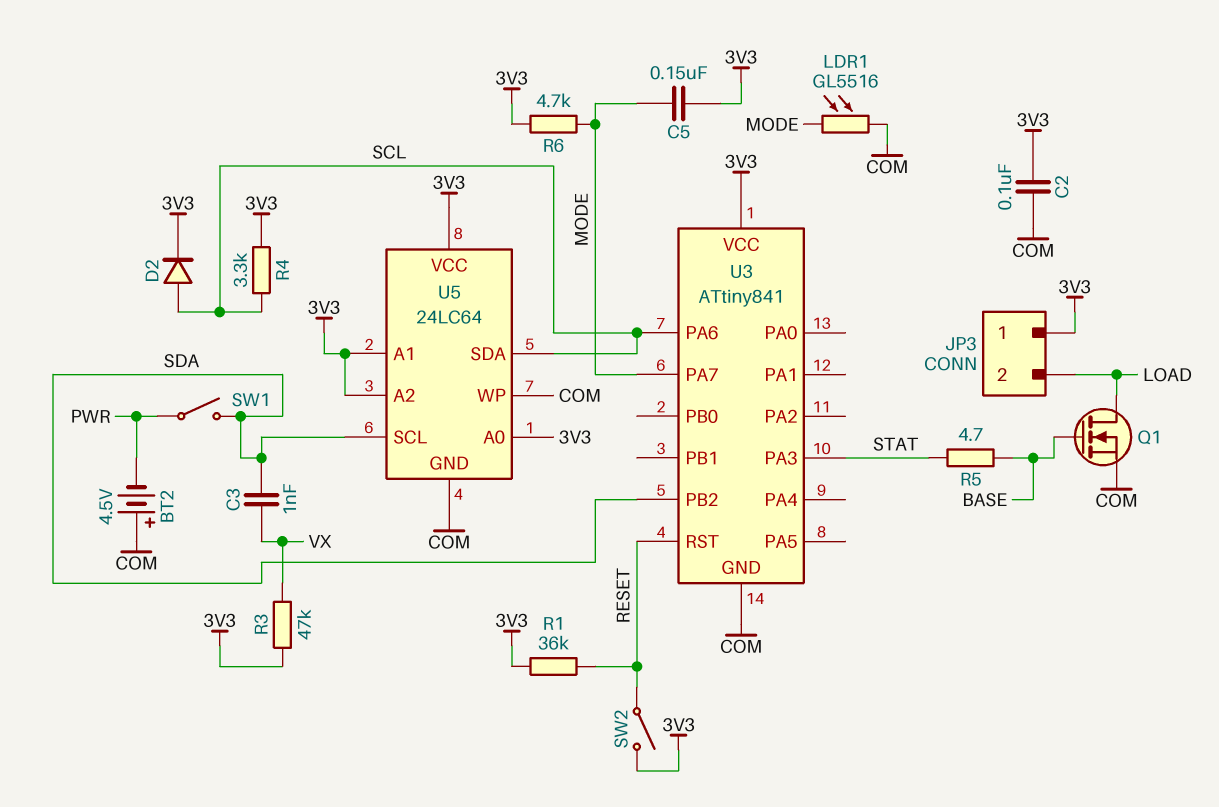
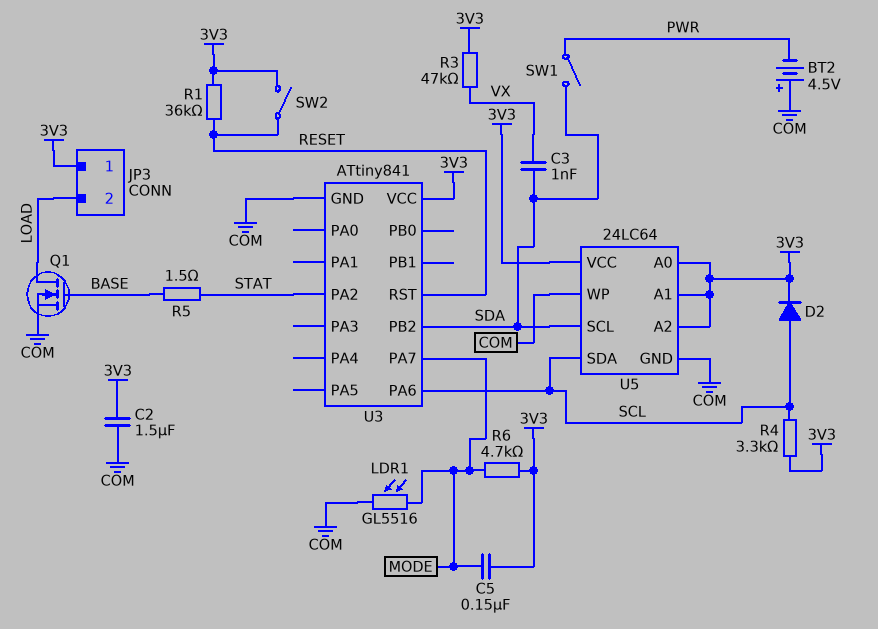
C2: 100nF (3V3, COM) -> 1.5uF (3V3, COM)
R5: 4.7 (BASE, STAT) -> 1.5 (BASE, STAT)
U3 pin PA2: none -> STAT
U3 pin PA3: STAT -> none

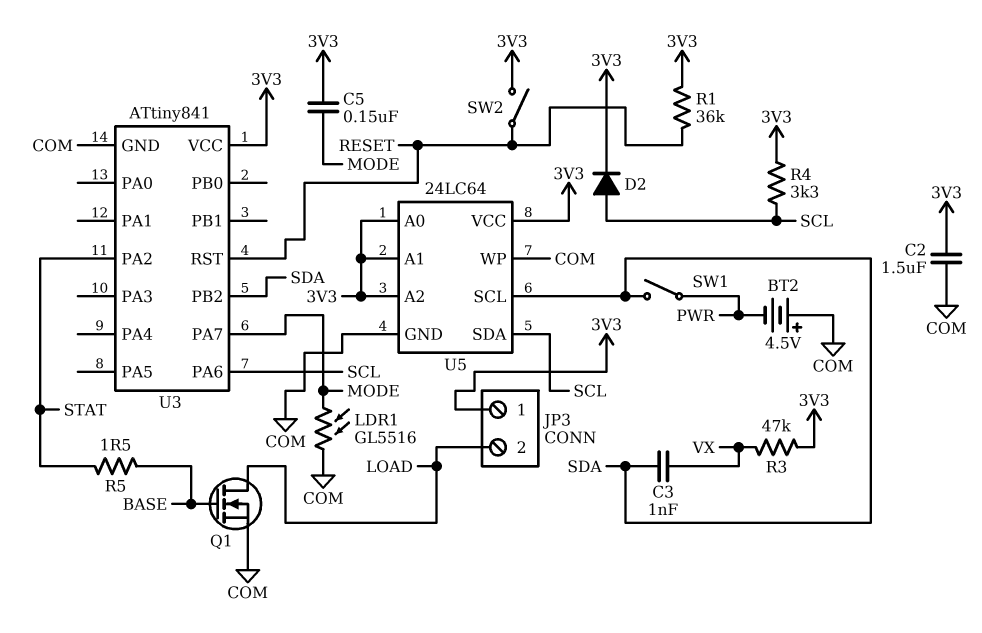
R6: 4.7k (3V3, MODE) -> none

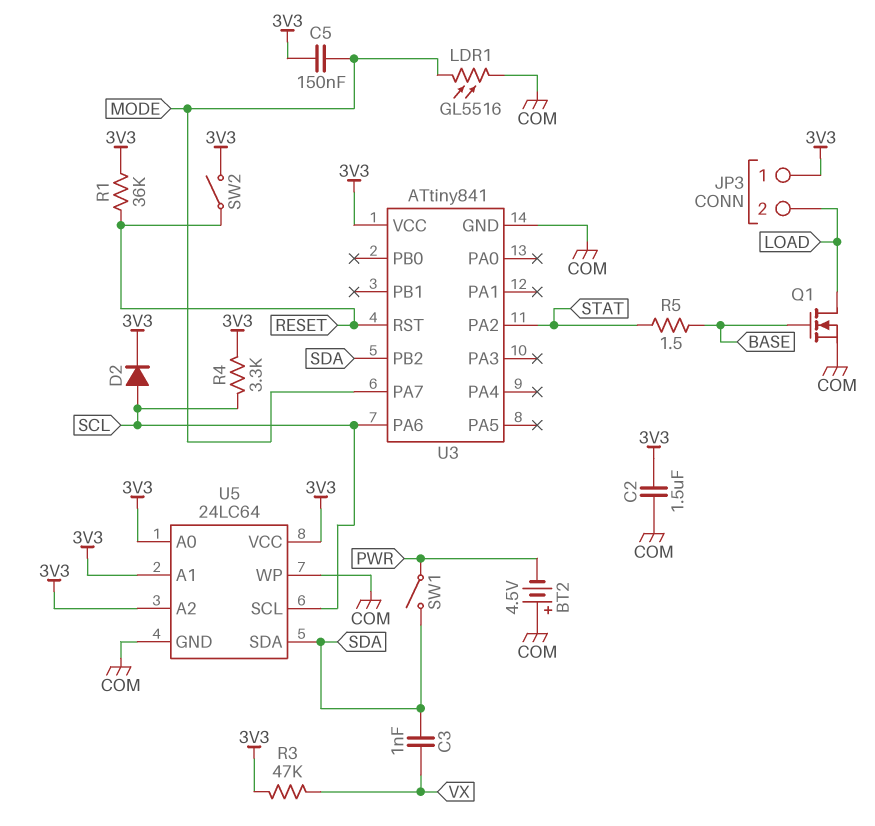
U5 pin SCL: SDA -> SCL
U5 pin SDA: SCL -> SDA

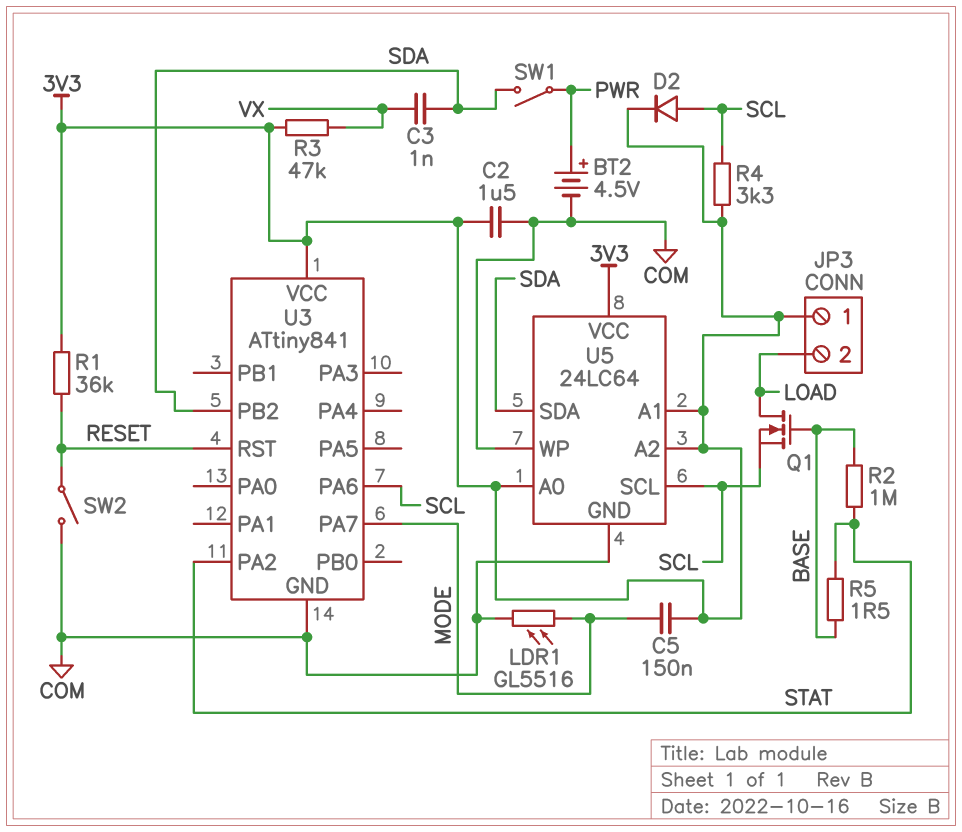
BT2: 4.5V (plus COM, minus PWR) -> 4.5V (plus PWR, minus COM)
Q1: NMOS (G BASE, D LOAD, S COM) -> NMOS (G BASE, D LOAD, S SCL)
R2: none -> 1M (BASE, STAT)
SW2: switch (3V3, RESET) -> switch (COM, RESET)

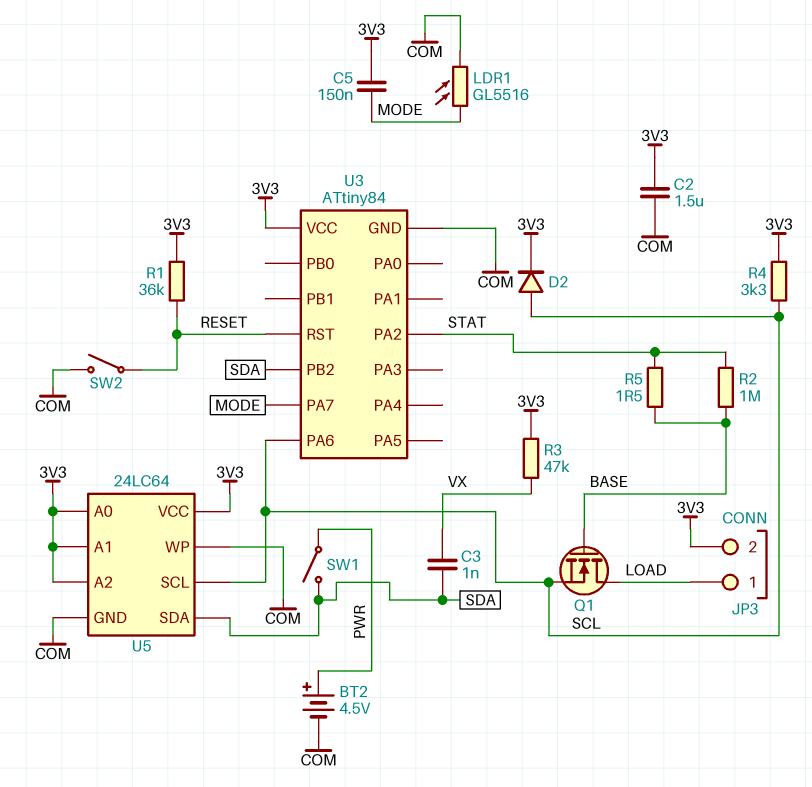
JP3 pin 1: 3V3 -> LOAD
JP3 pin 2: LOAD -> 3V3
U3: ATtiny841 -> ATtiny84

